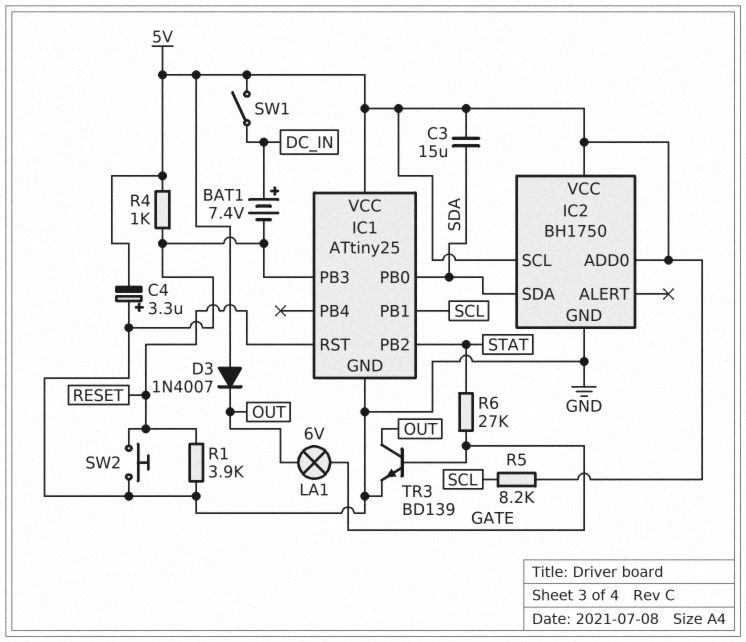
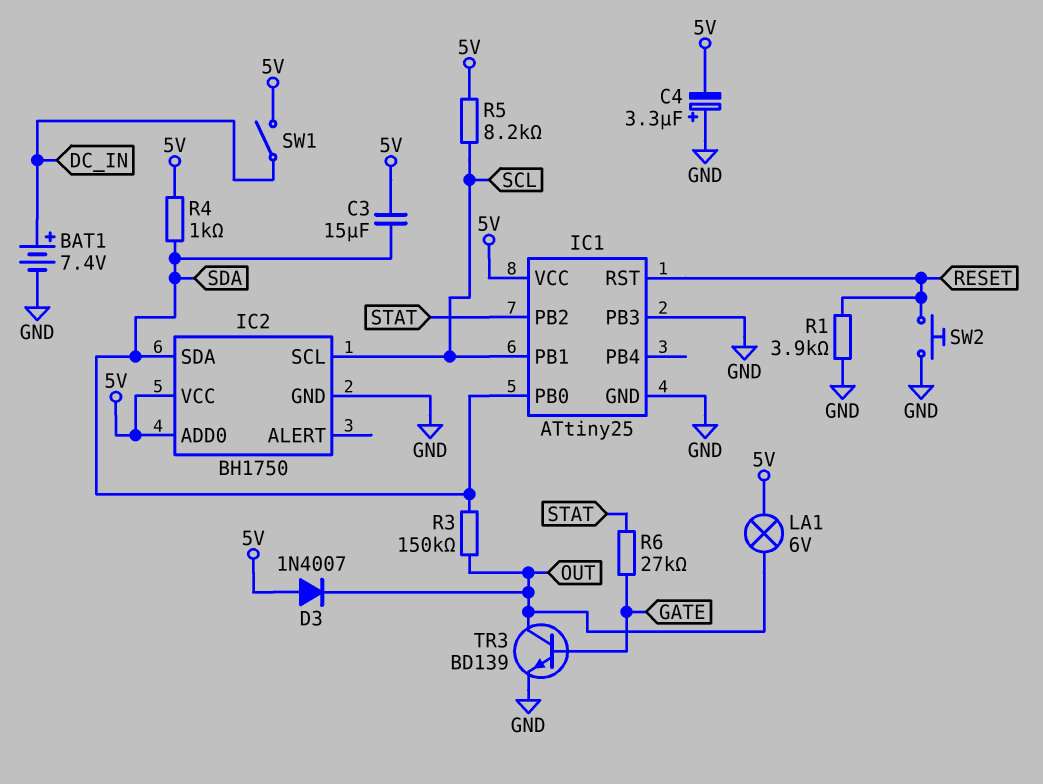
IC2 pin SCL: 5V -> SCL
LA1: lamp 6V (GATE, OUT) -> lamp 6V (5V, OUT)
R3: none -> 150k (OUT, SDA)
R4: 1k (5V, GND) -> 1k (5V, SDA)

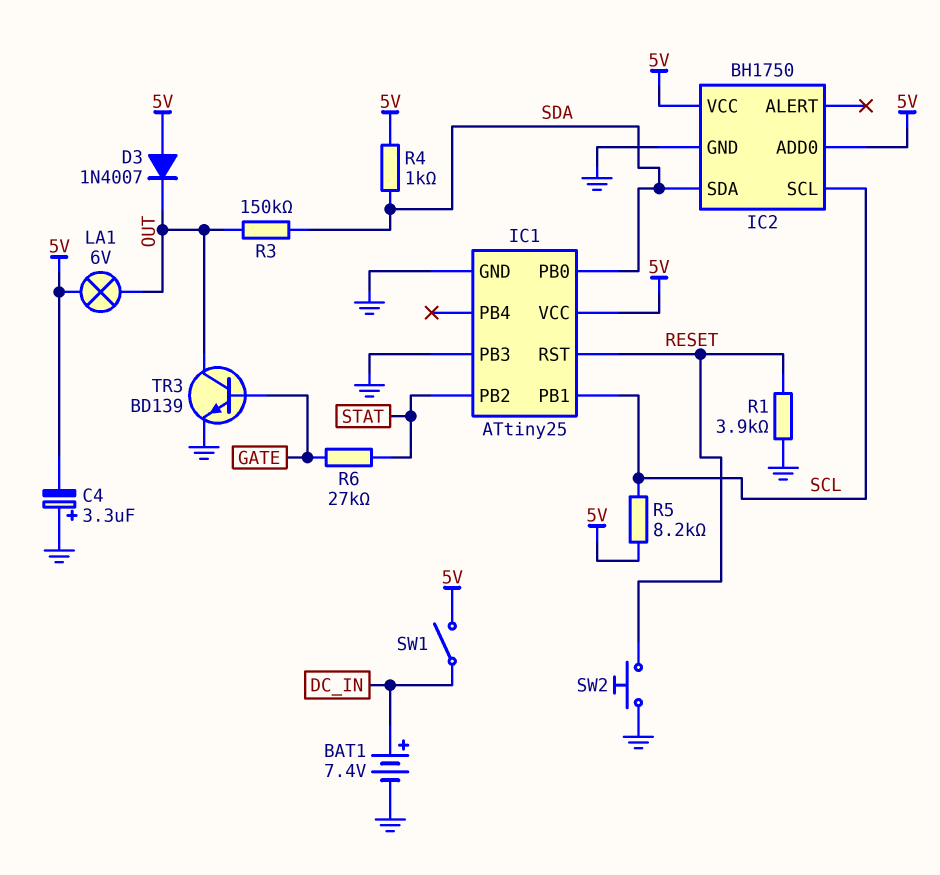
C3: 15uF (5V, SDA) -> none

